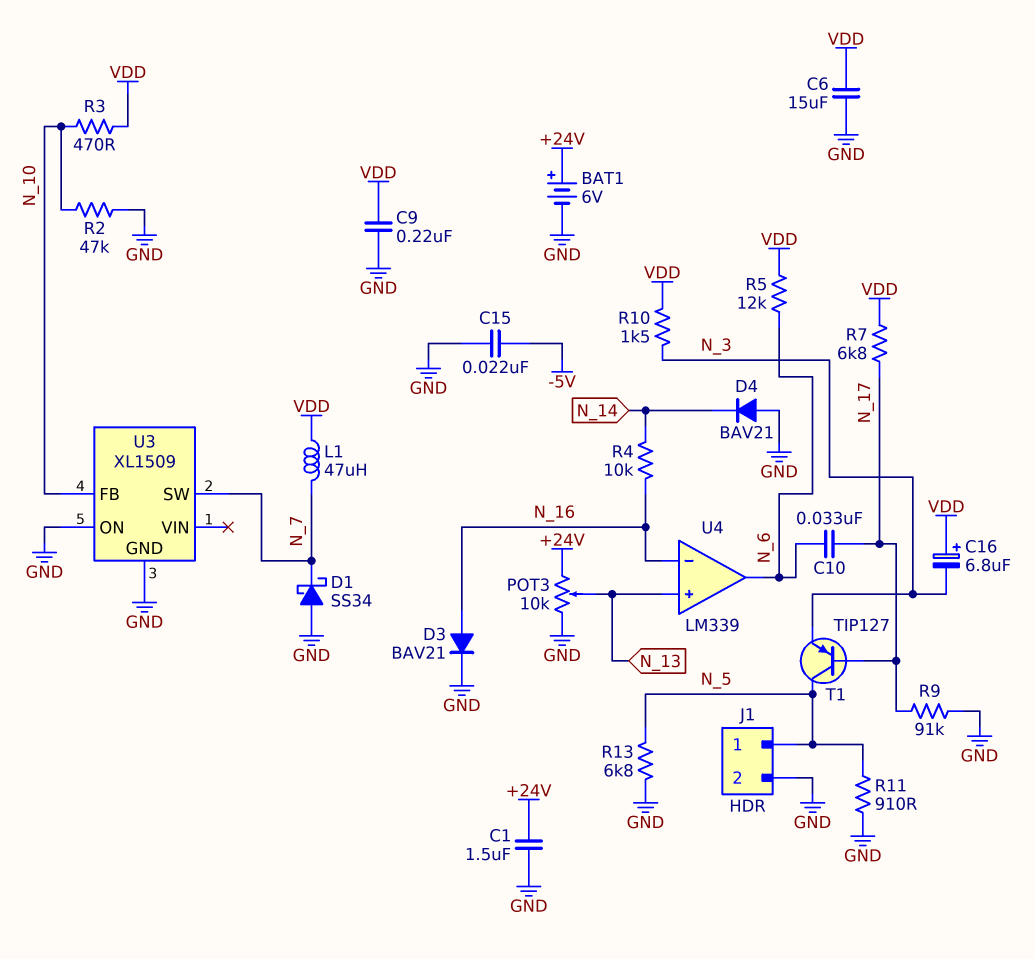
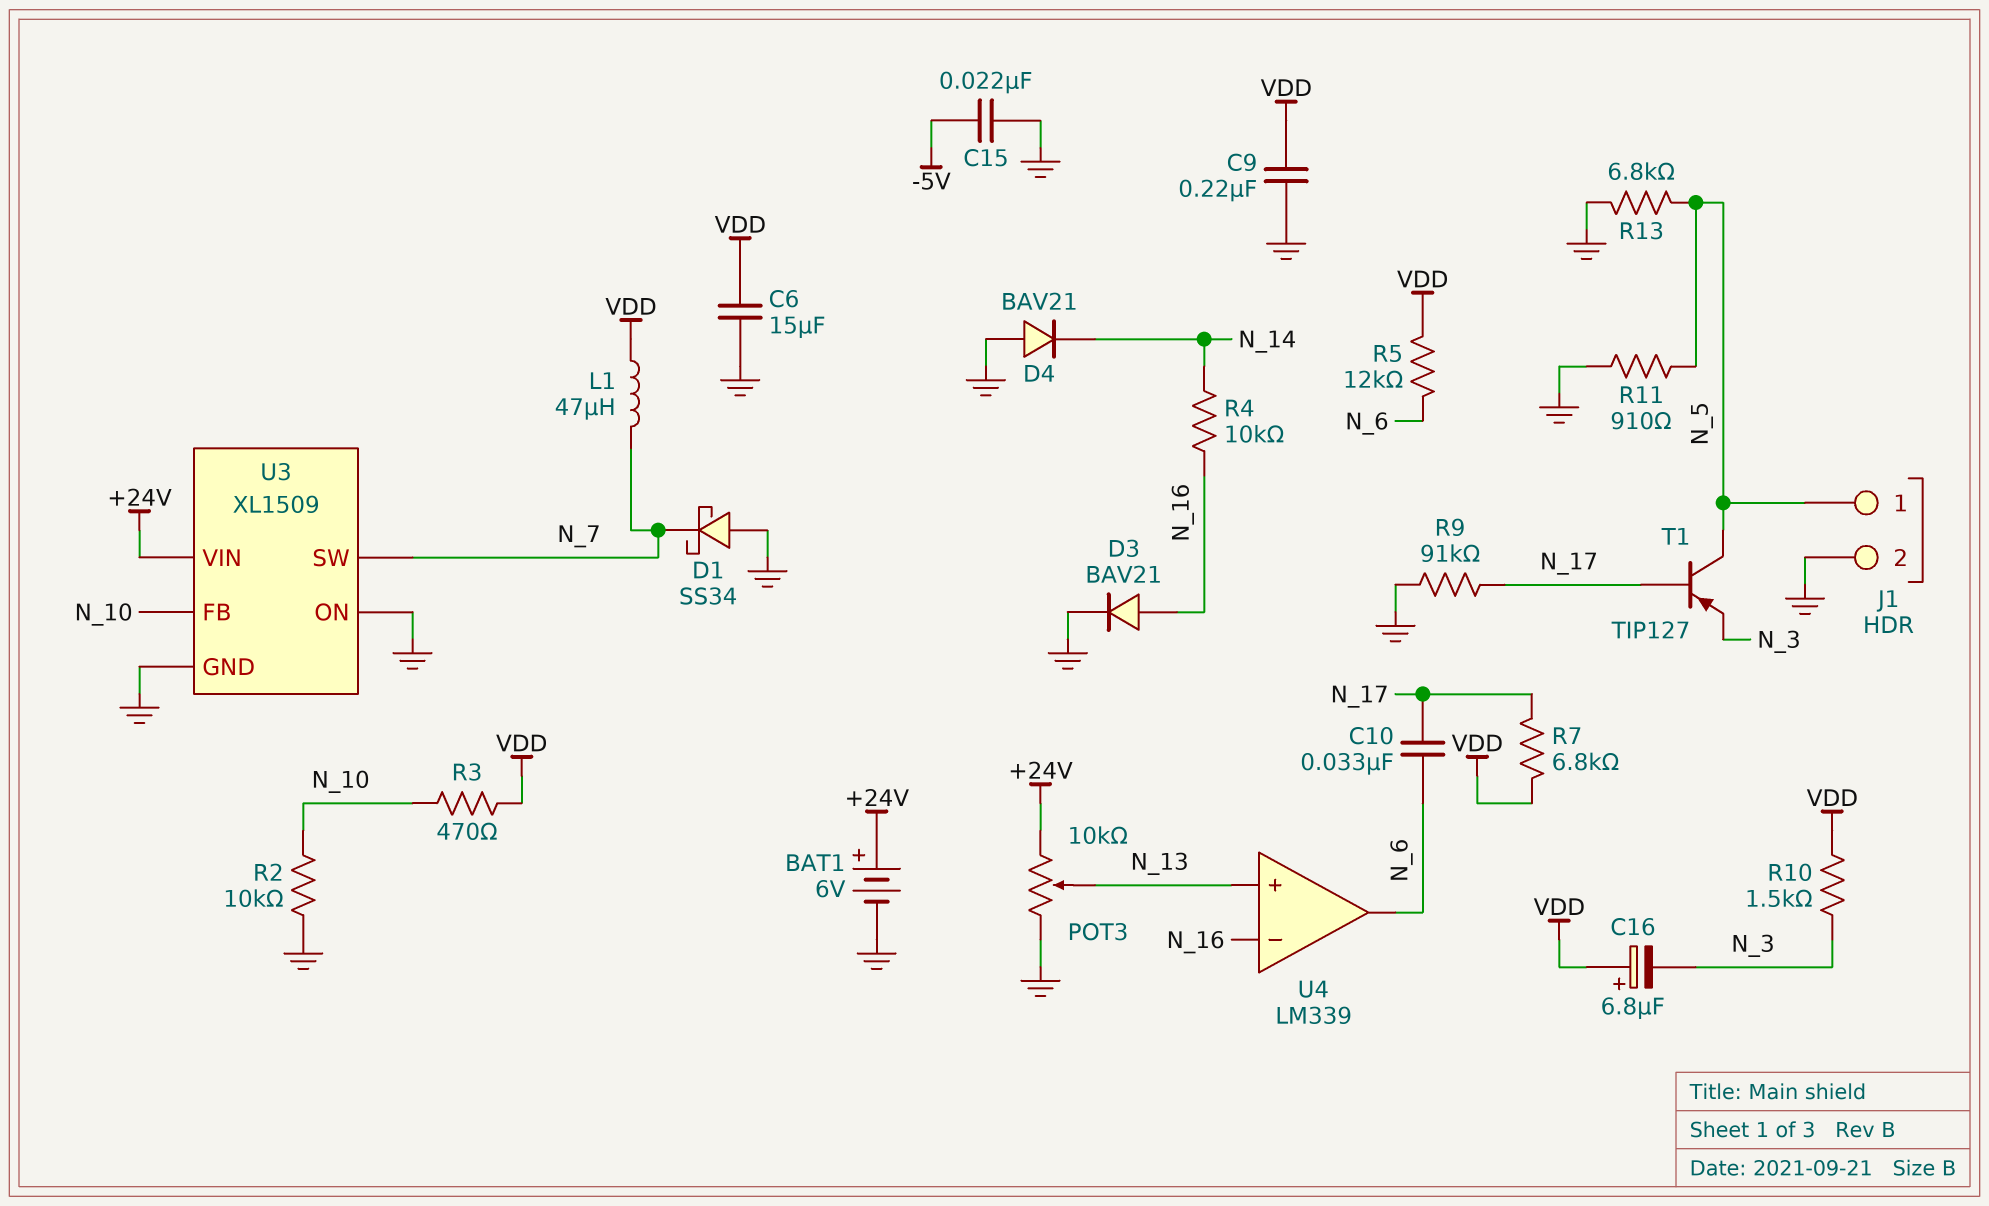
C1: 1.5uF (+24V, GND) -> none
R2: 47k (GND, N_10) -> 10k (GND, N_10)
U3 pin VIN: none -> +24V

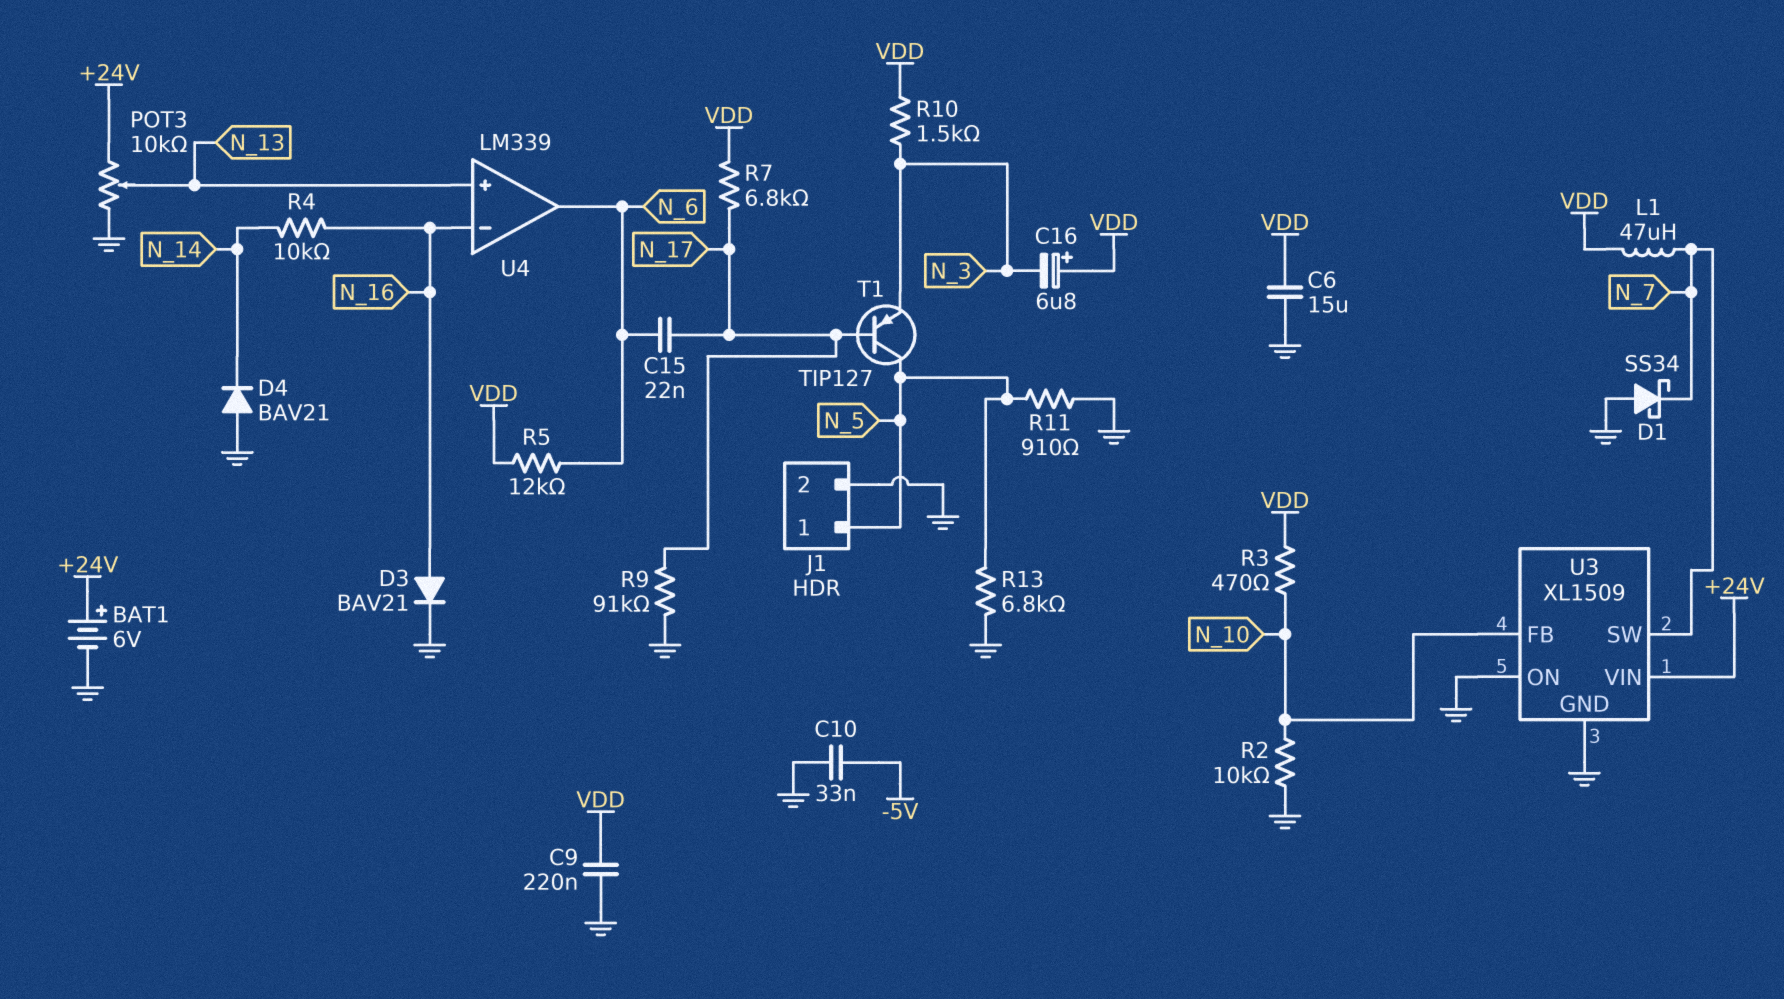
C10: 33nF (N_6, N_17) -> 33nF (-5V, GND)
C15: 22nF (-5V, GND) -> 22nF (N_6, N_17)

